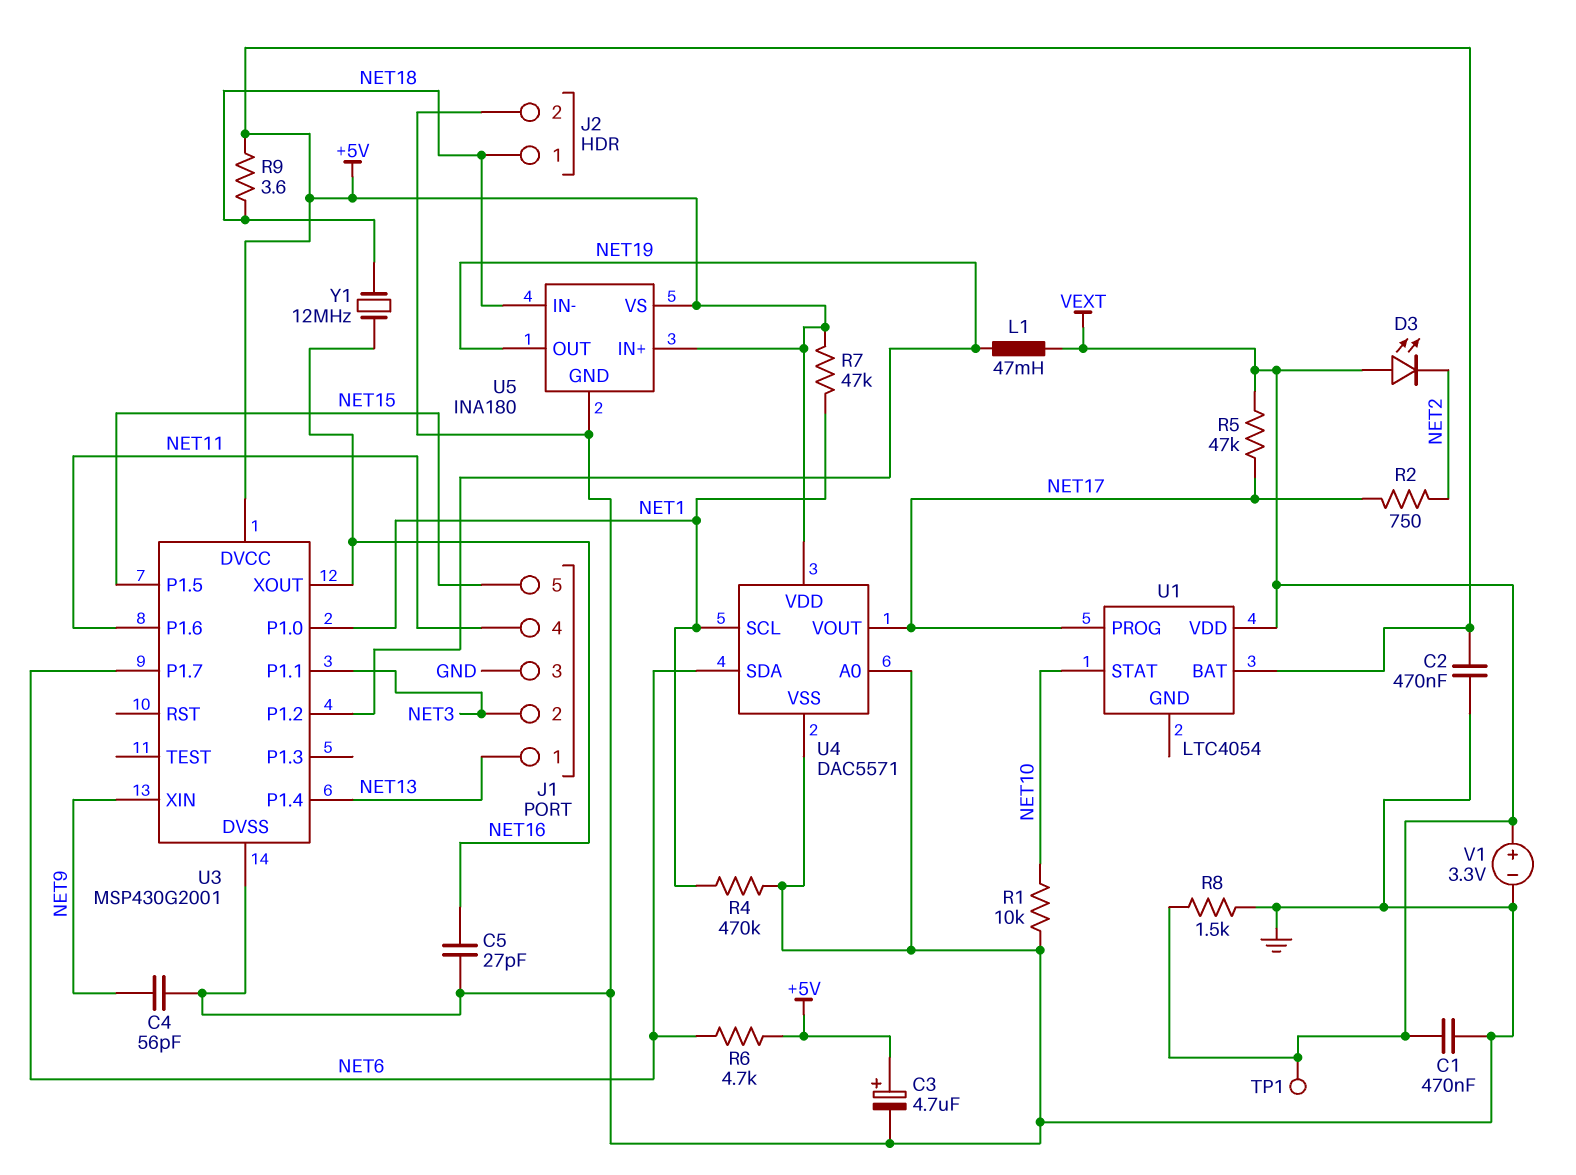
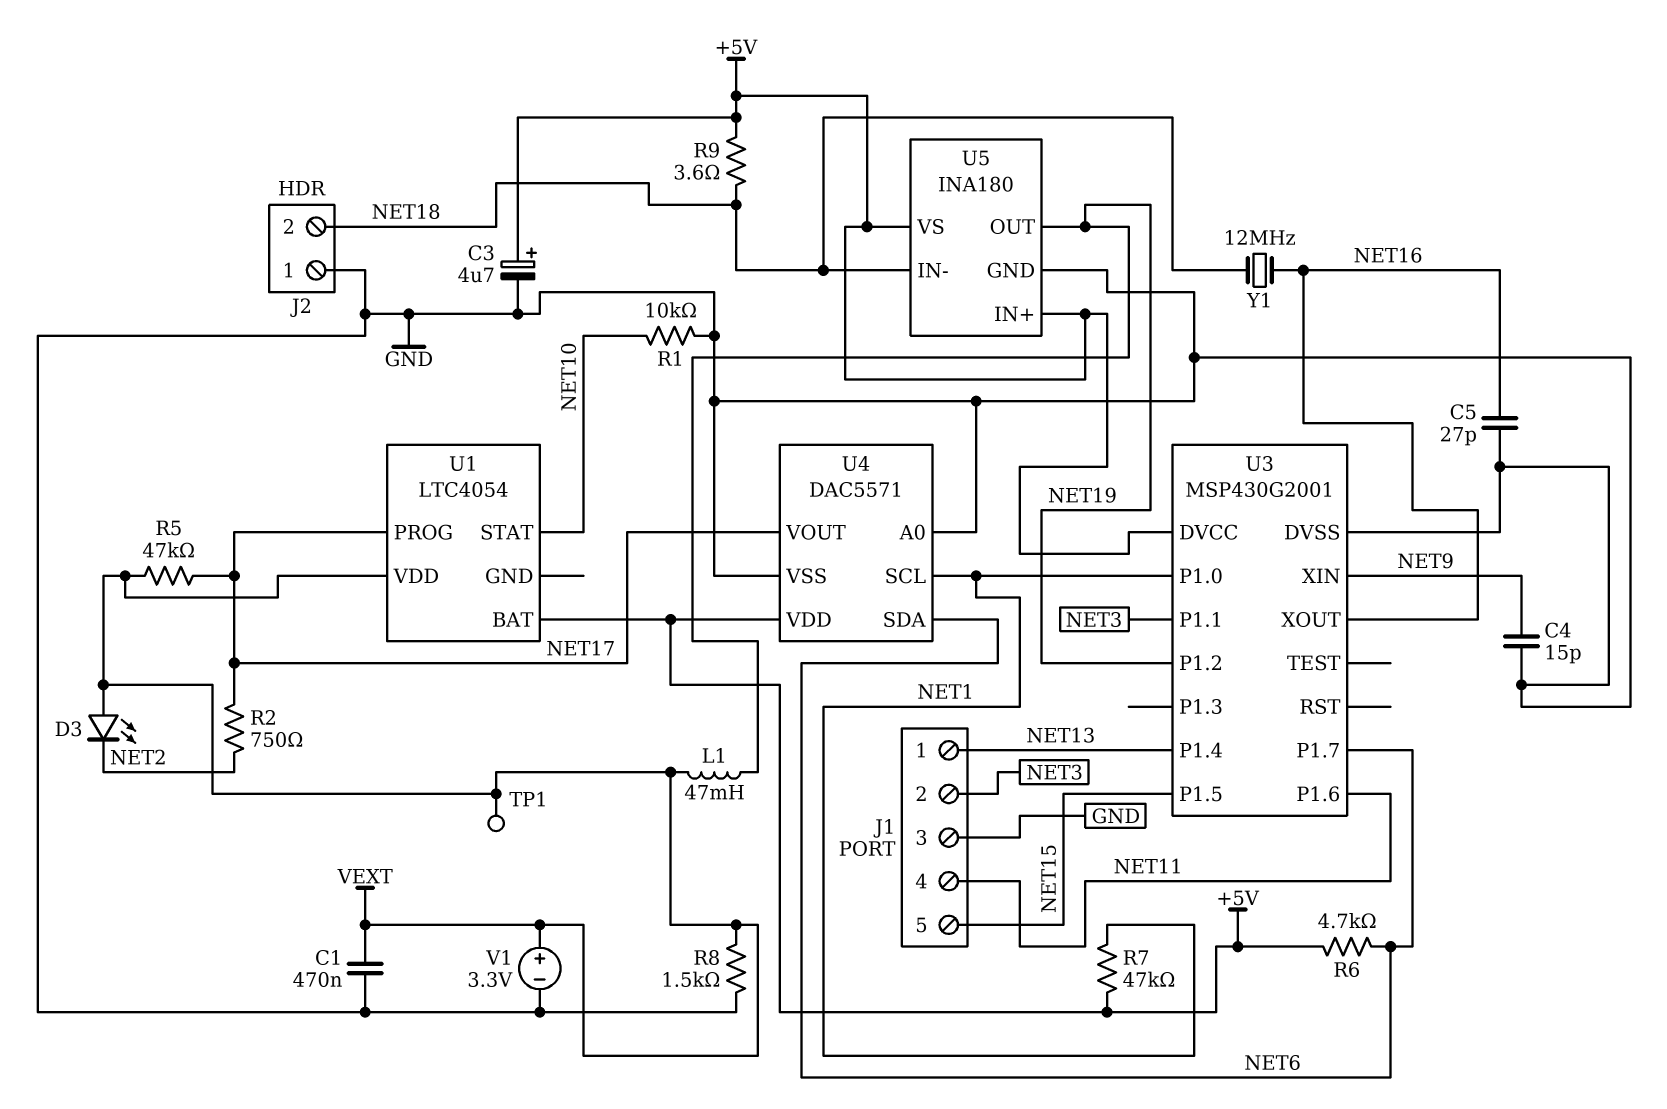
C2: 470nF (+5V, GND) -> none
C4: 56pF (GND, NET9) -> 15pF (GND, NET9)
J2 pin 1: NET18 -> GND
J2 pin 2: GND -> NET18
R4: 470k (GND, NET1) -> none

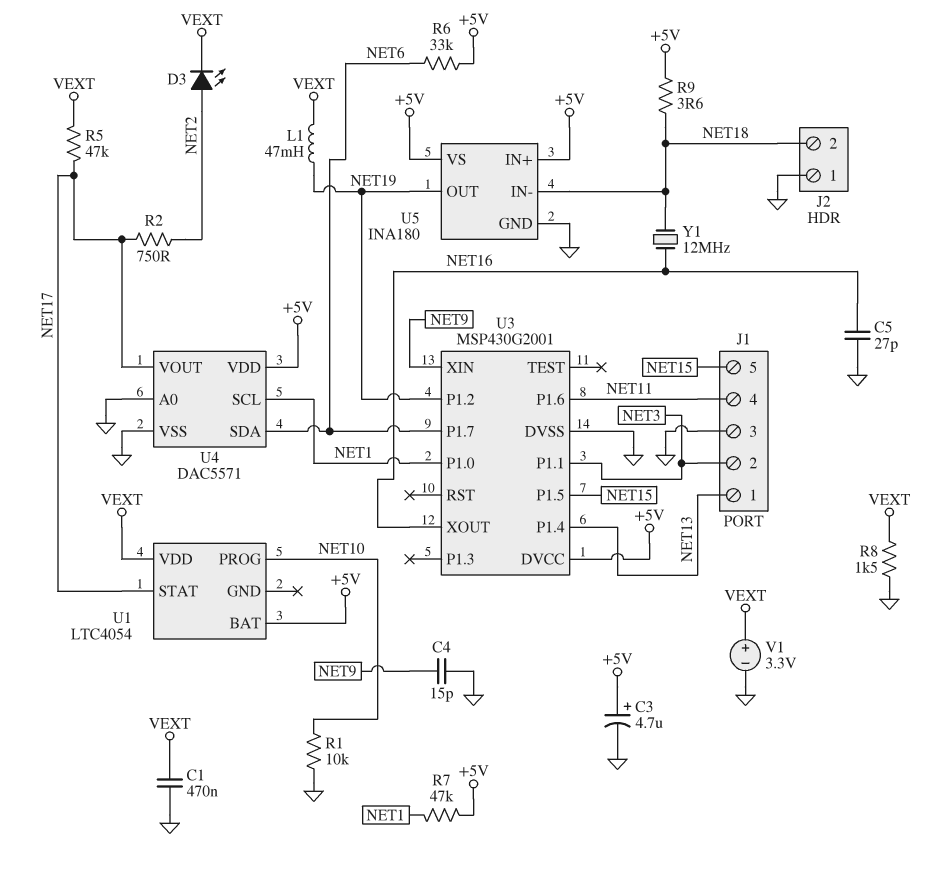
D3: LED (A VEXT, K NET2) -> LED (A NET2, K VEXT)
R6: 4.7k (+5V, NET6) -> 33k (+5V, NET6)
TP1: test point (VEXT) -> none
U1 pin PROG: NET17 -> NET10
U1 pin STAT: NET10 -> NET17

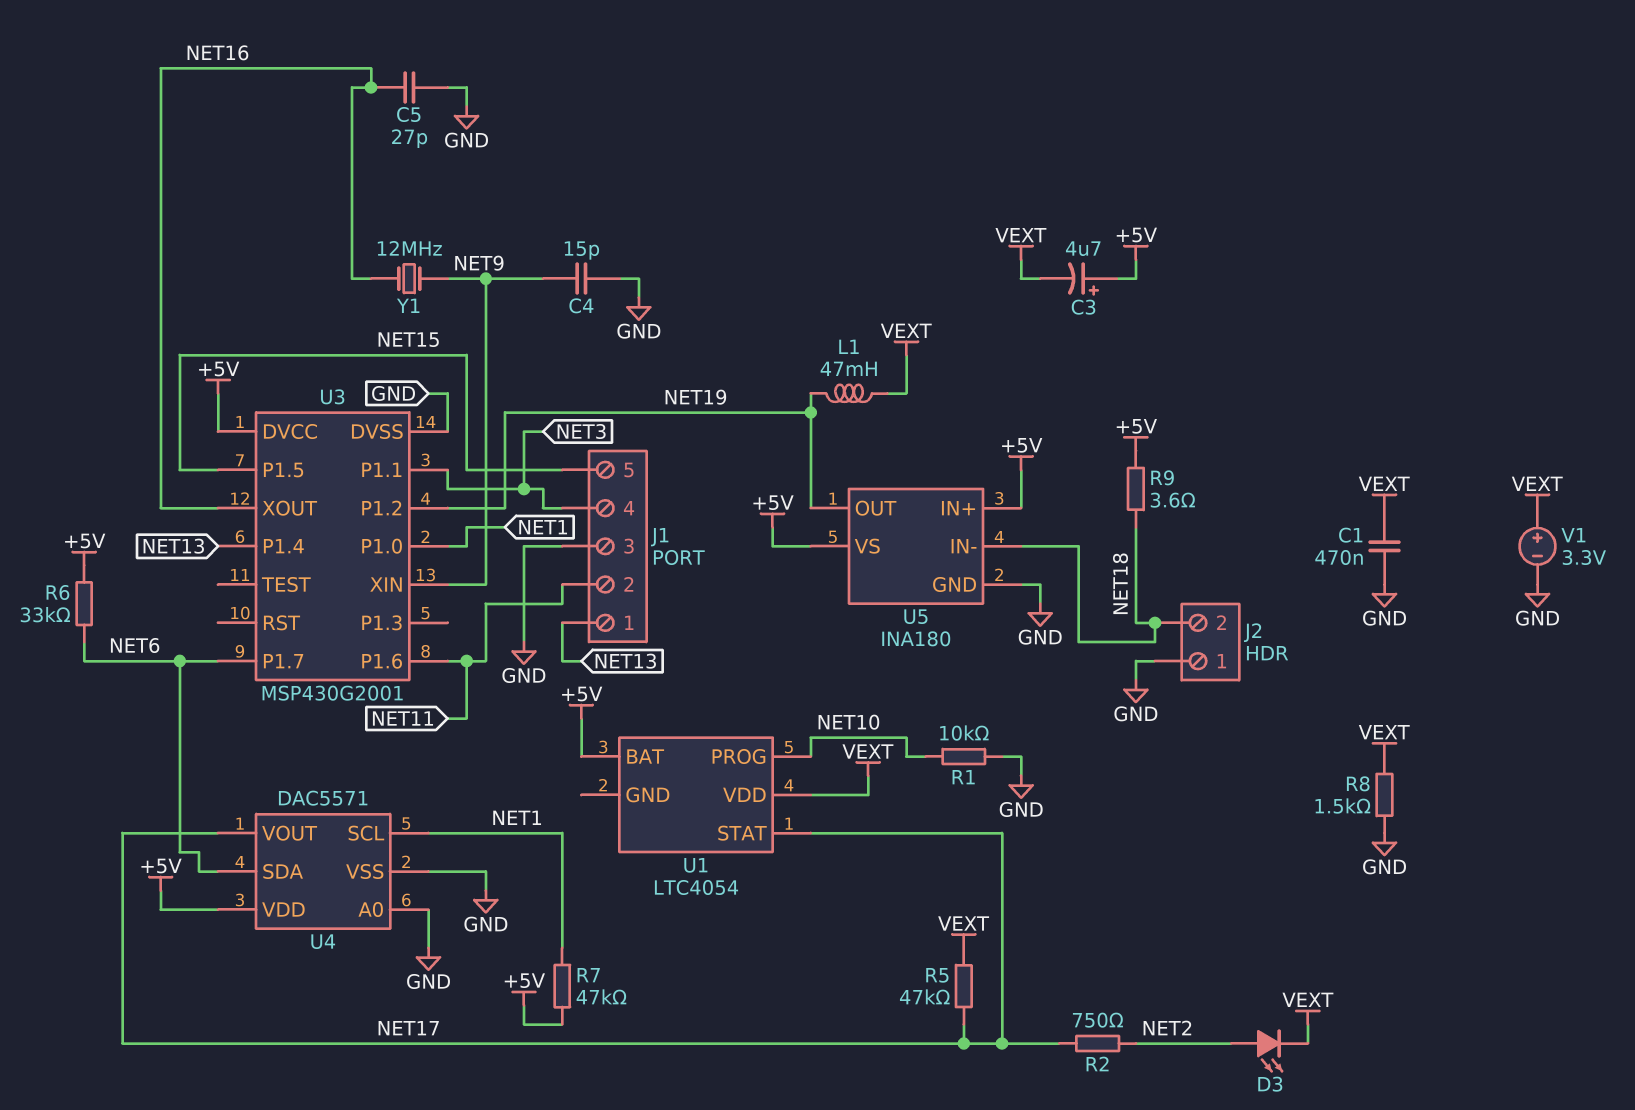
C3: 4.7uF (plus +5V, minus GND) -> 4.7uF (plus +5V, minus VEXT)
J1 pin 2: NET3 -> NET11
J1 pin 4: NET11 -> NET3
Y1: 12MHz (NET16, NET18) -> 12MHz (NET9, NET16)

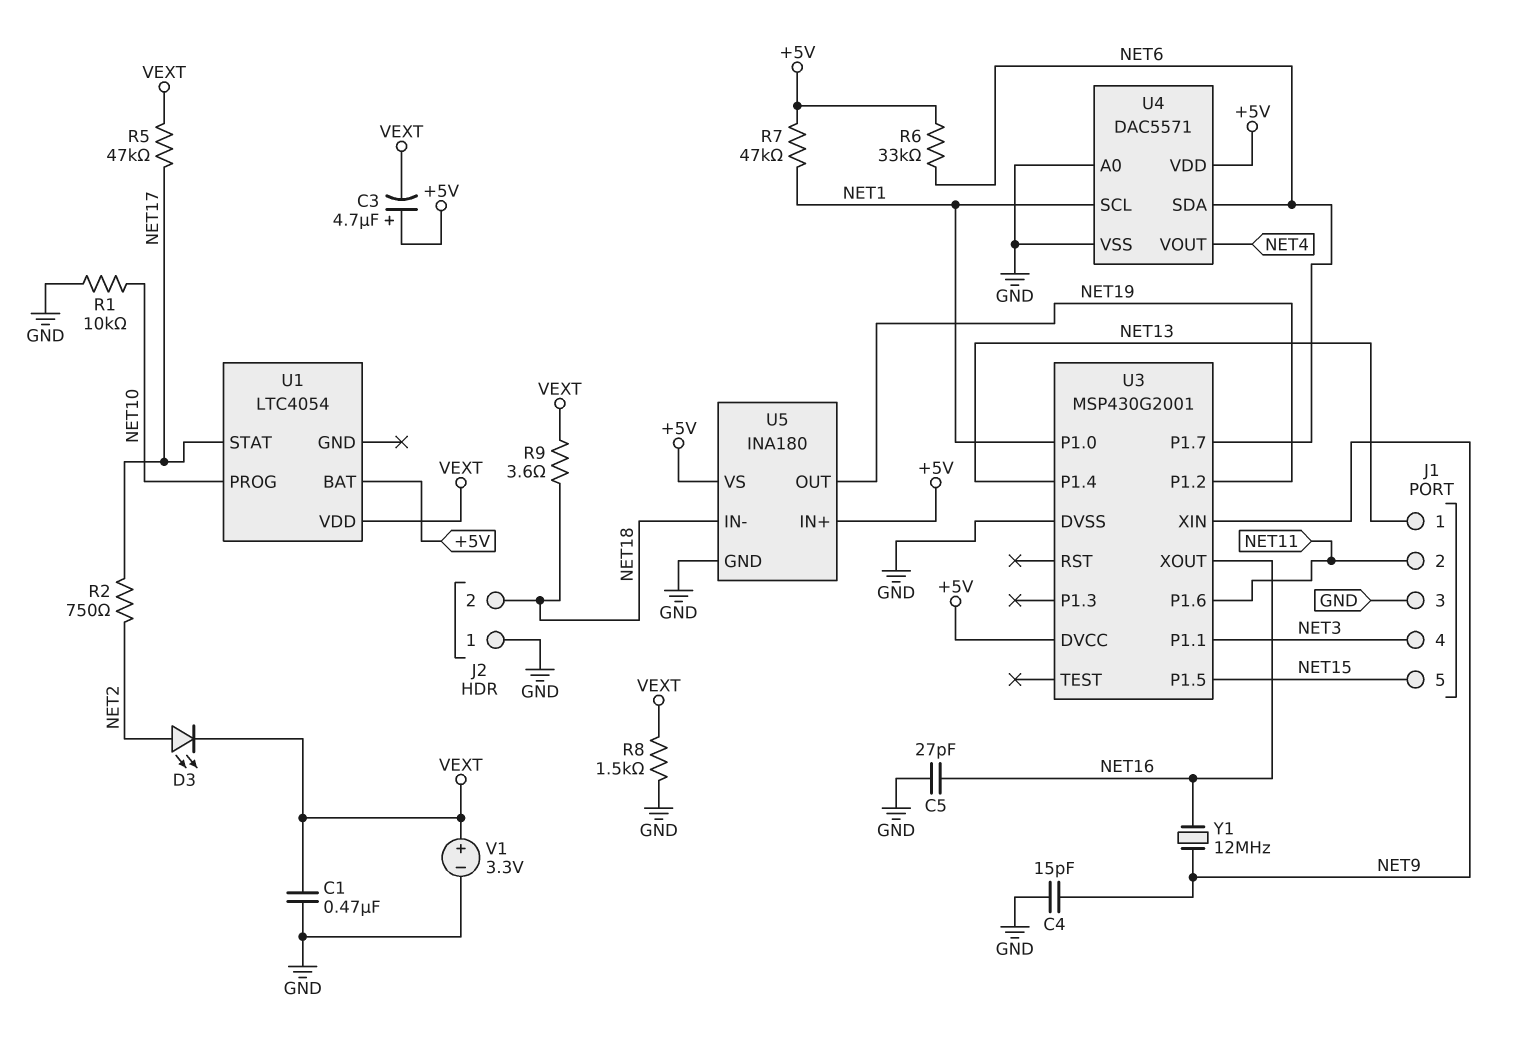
L1: 47mH (NET19, VEXT) -> none
R9: 3.6 (+5V, NET18) -> 3.6 (NET18, VEXT)
U4 pin VOUT: NET17 -> NET4

